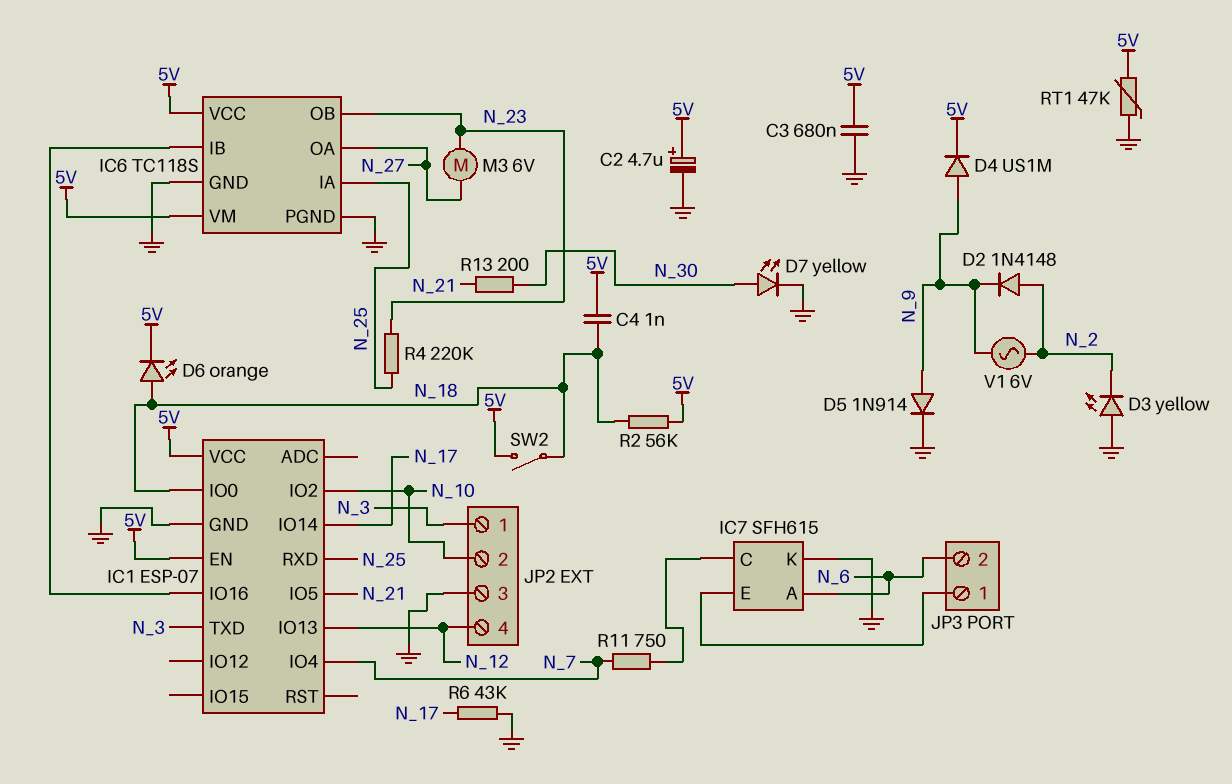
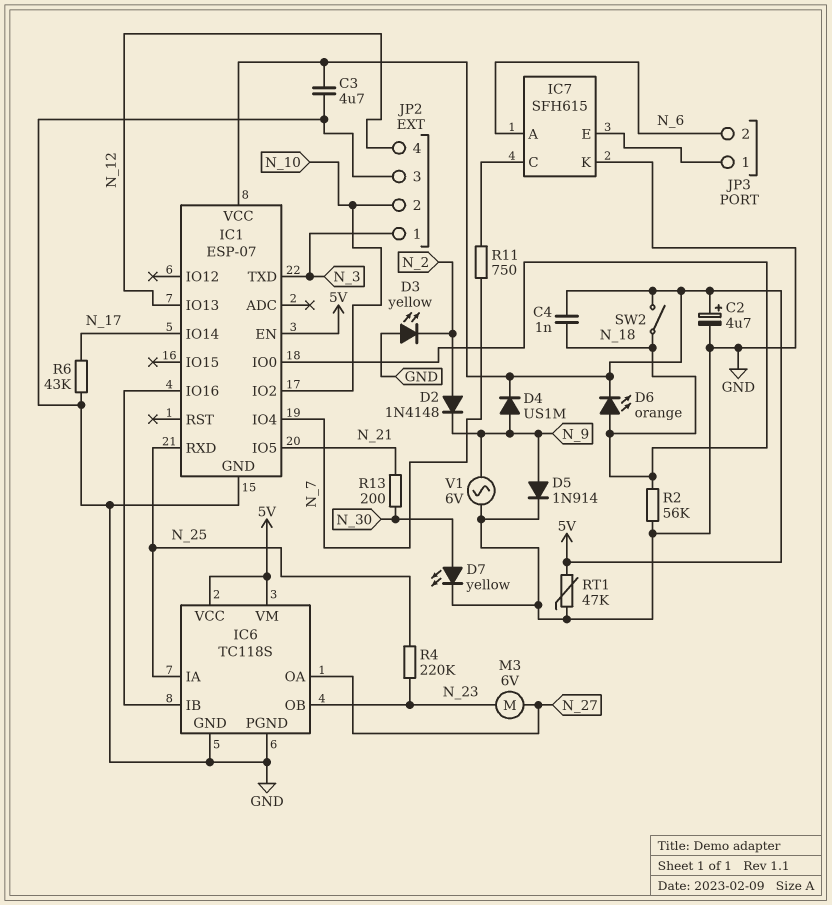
C3: 680nF (5V, GND) -> 4.7uF (5V, GND)
R2: 56k (5V, N_18) -> 56k (GND, N_18)
V1: AC 6V (N_2, N_9) -> AC 6V (GND, N_9)

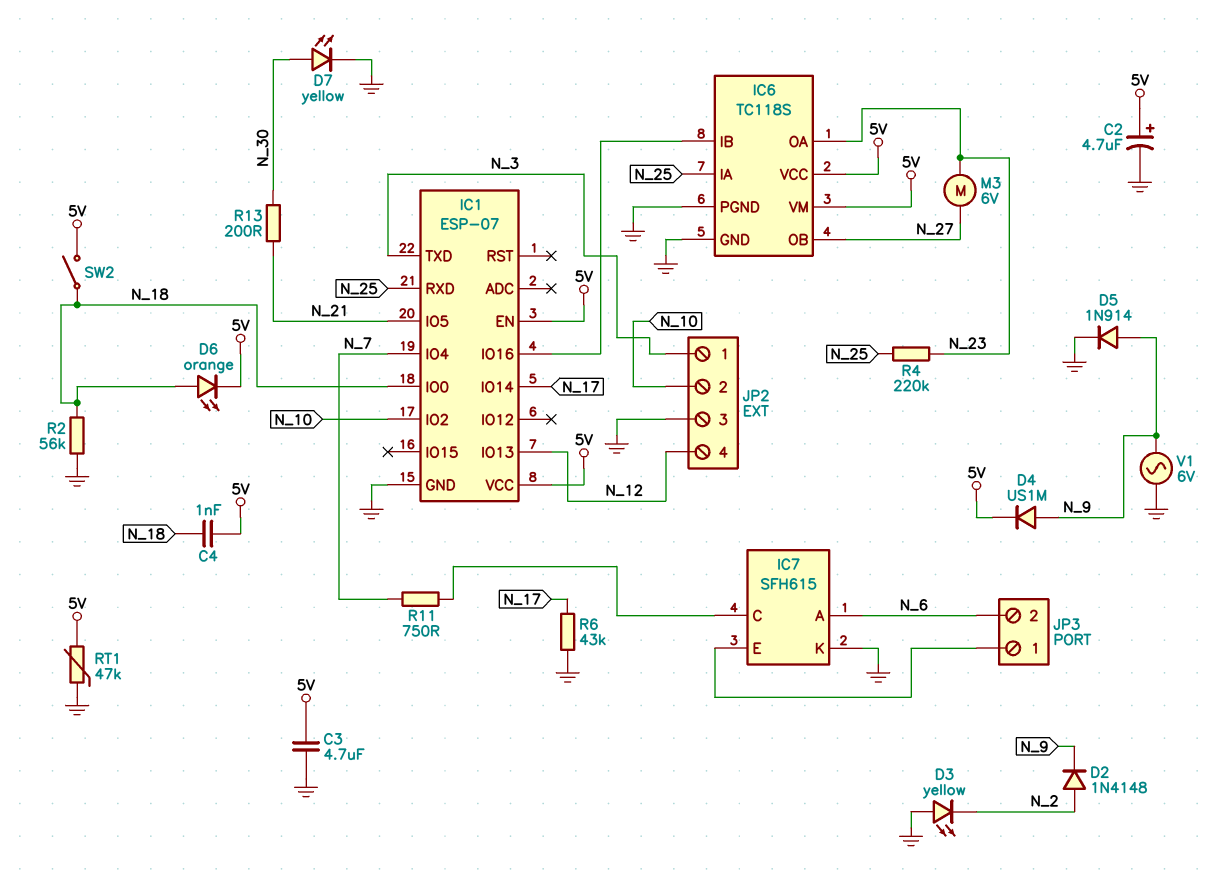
IC6 pin OA: N_27 -> N_23
IC6 pin OB: N_23 -> N_27

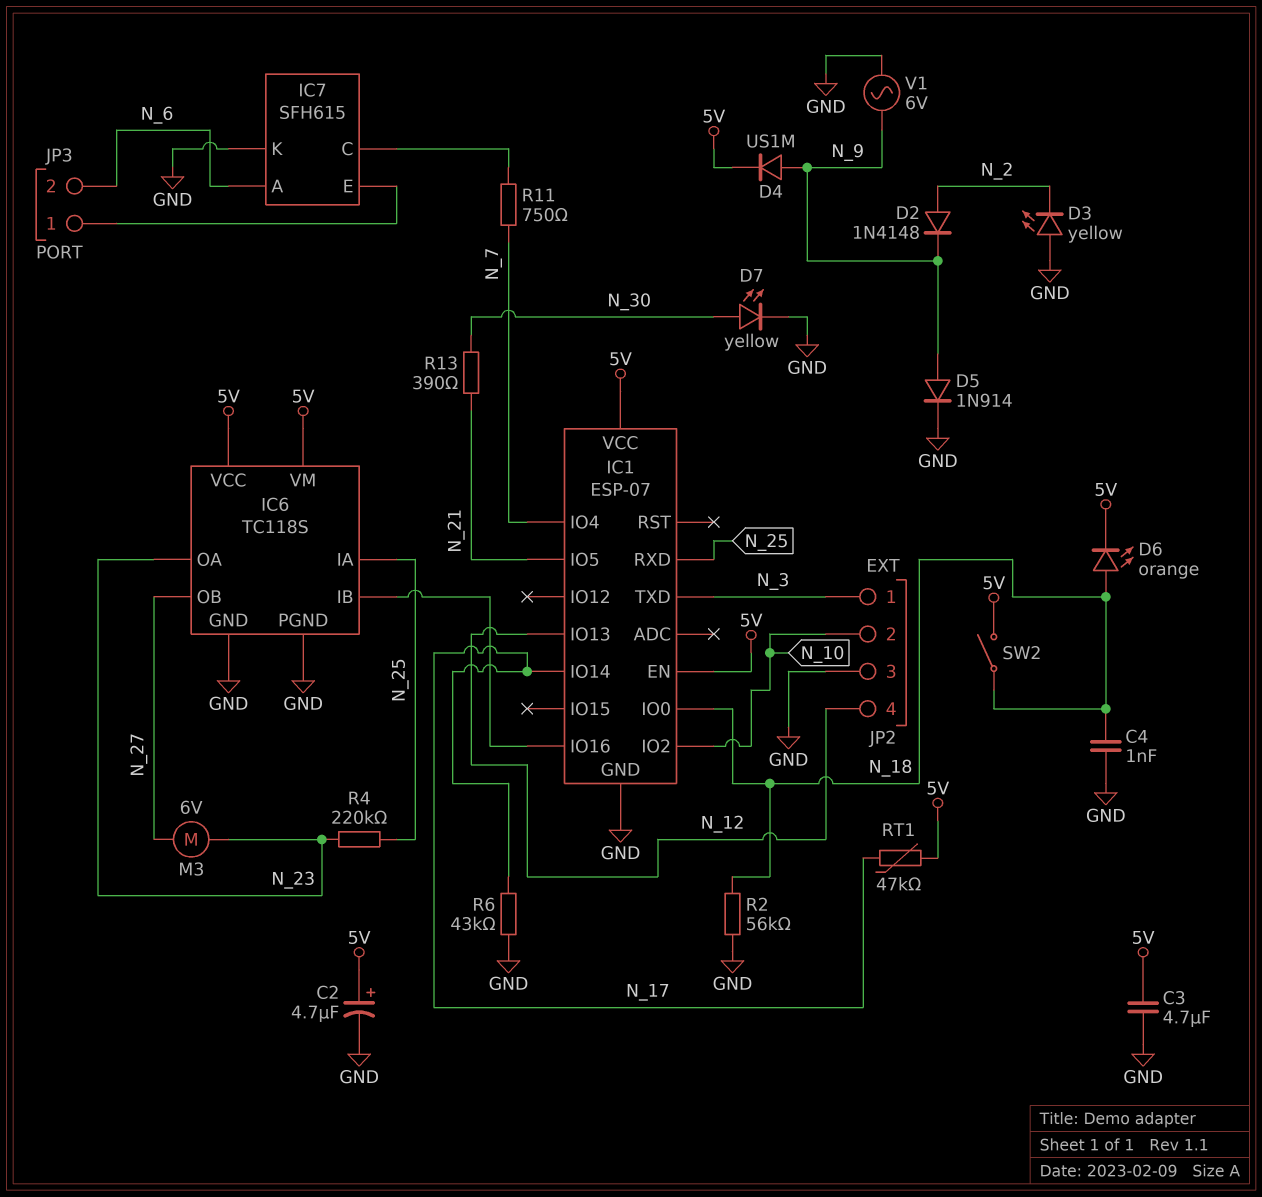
C4: 1nF (5V, N_18) -> 1nF (GND, N_18)
R13: 200 (N_21, N_30) -> 390 (N_21, N_30)
RT1: 47k (5V, GND) -> 47k (5V, N_17)

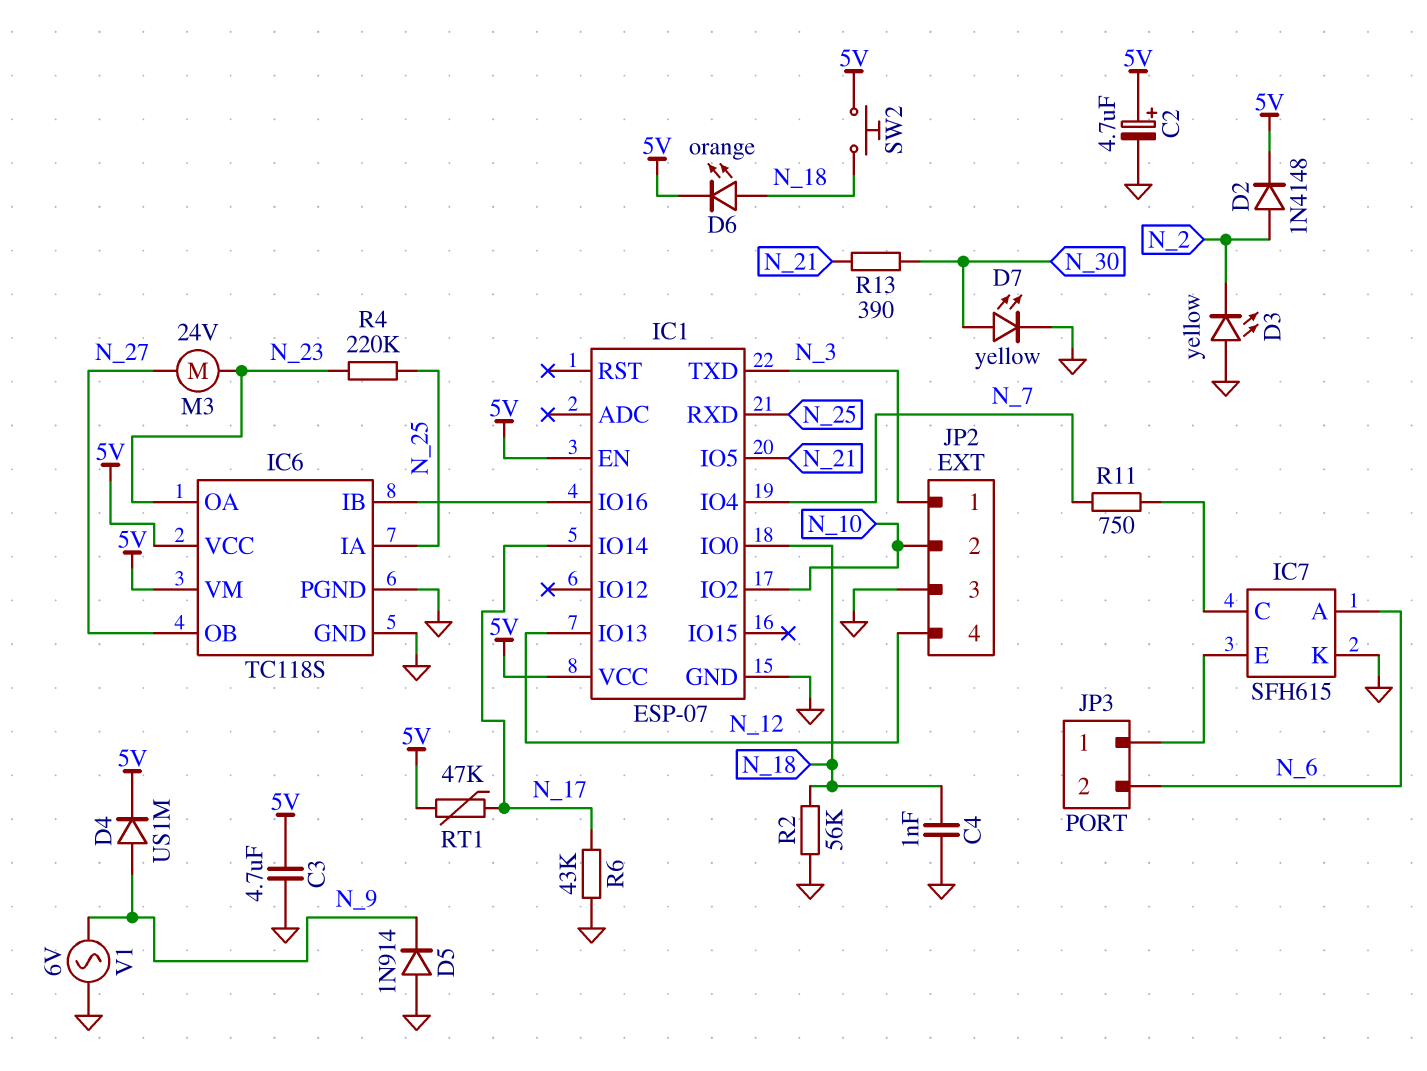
D2: diode 1N4148 (A N_2, K N_9) -> diode 1N4148 (A N_2, K 5V)
D5: diode 1N914 (A N_9, K GND) -> diode 1N914 (A GND, K N_9)
M3: motor 6V (N_23, N_27) -> motor 24V (N_23, N_27)
SW2: switch (5V, N_18) -> button (5V, N_18)

